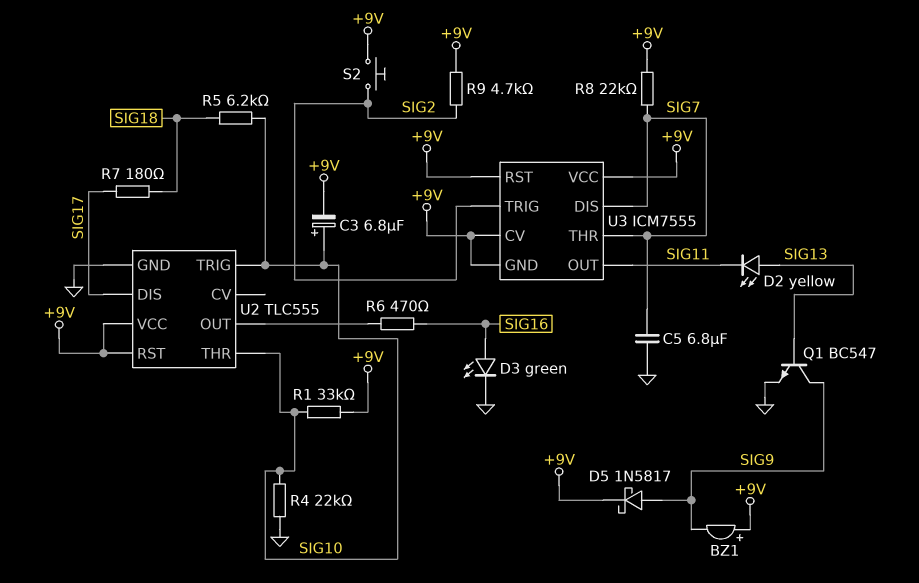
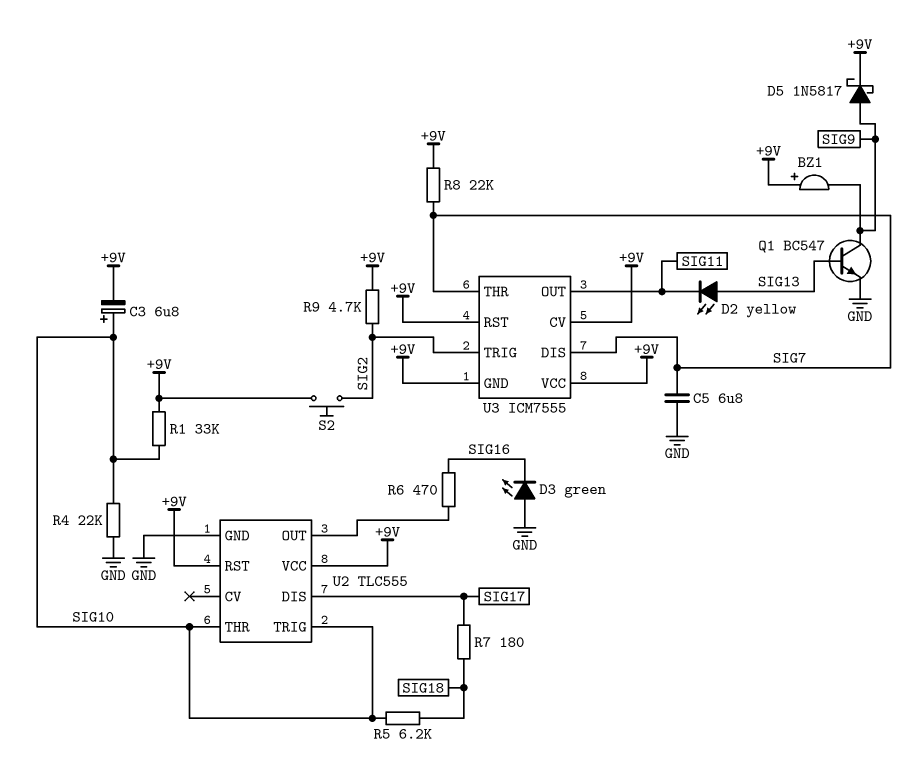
D3: LED green (A SIG16, K GND) -> LED green (A GND, K SIG16)

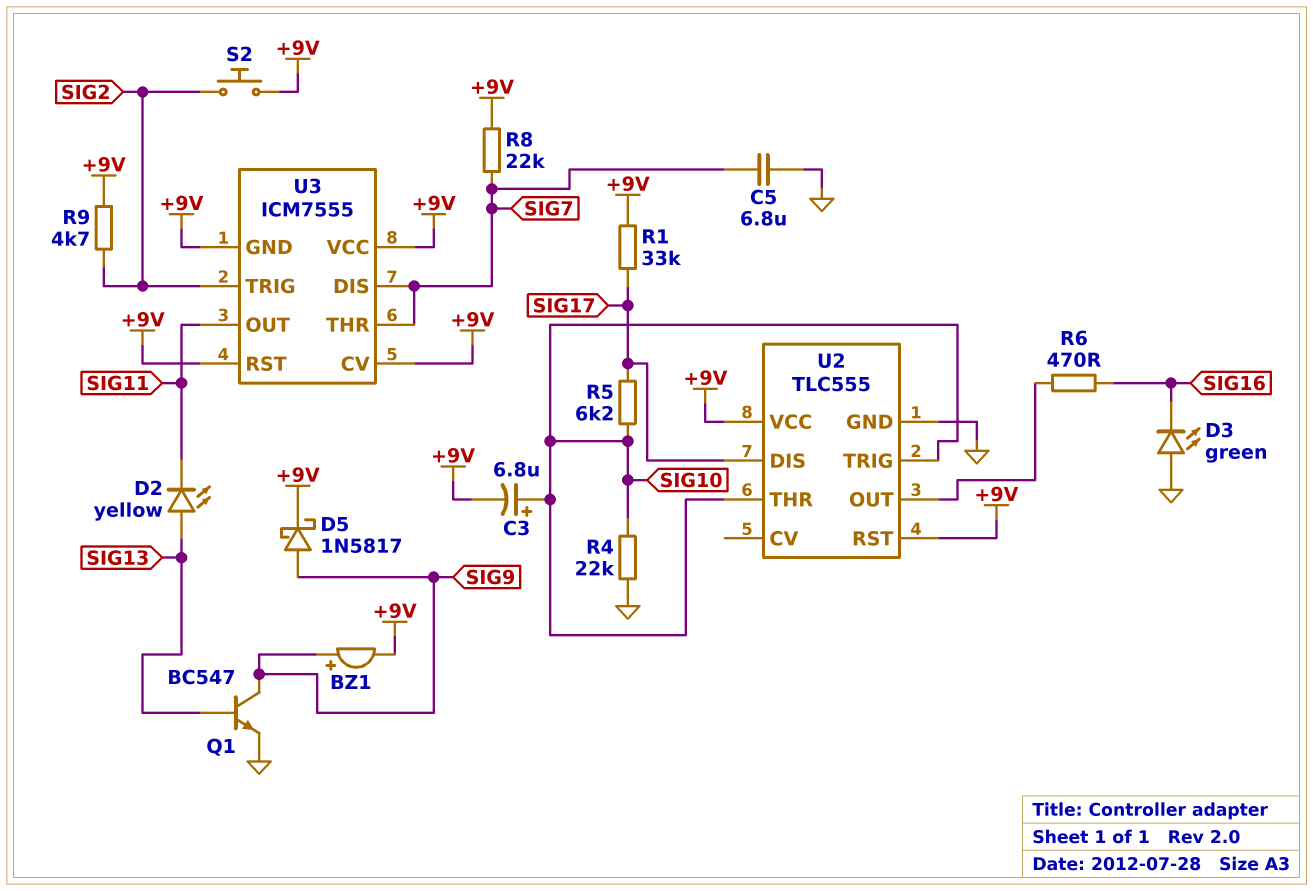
BZ1: buzzer (plus +9V, minus SIG9) -> buzzer (plus SIG9, minus +9V)
R1: 33k (+9V, SIG10) -> 33k (+9V, SIG17)
R5: 6.2k (SIG10, SIG18) -> 6.2k (SIG10, SIG17)
R7: 180 (SIG17, SIG18) -> none

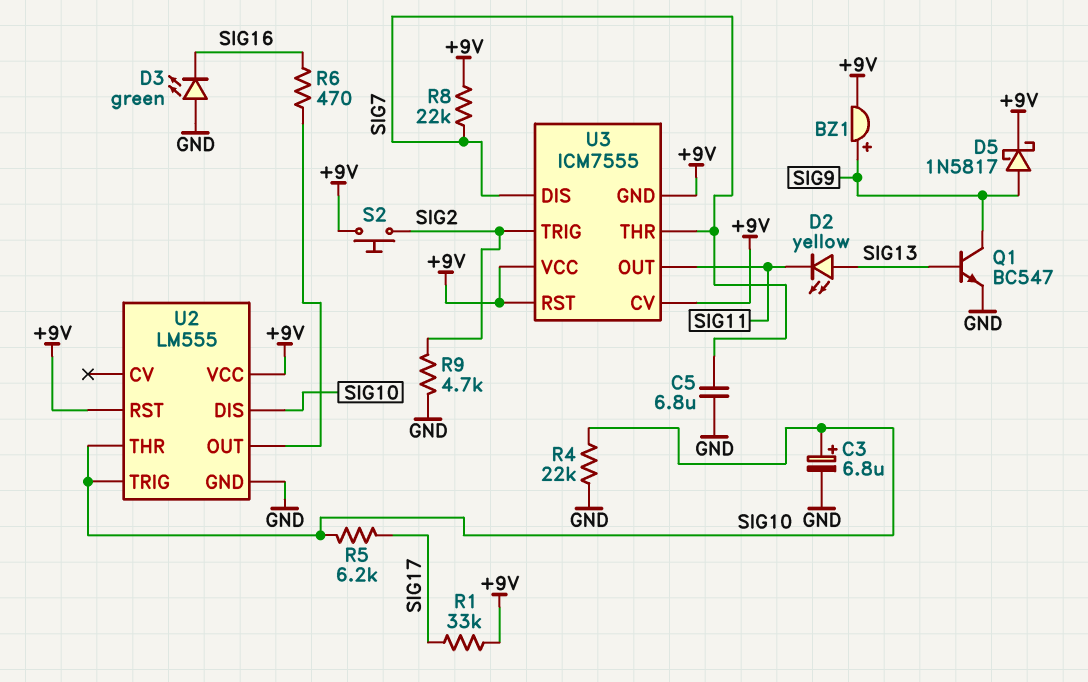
C3: 6.8uF (plus SIG10, minus +9V) -> 6.8uF (plus SIG10, minus GND)
R9: 4.7k (+9V, SIG2) -> 4.7k (GND, SIG2)
U2: TLC555 -> LM555
U2 pin DIS: SIG17 -> SIG10

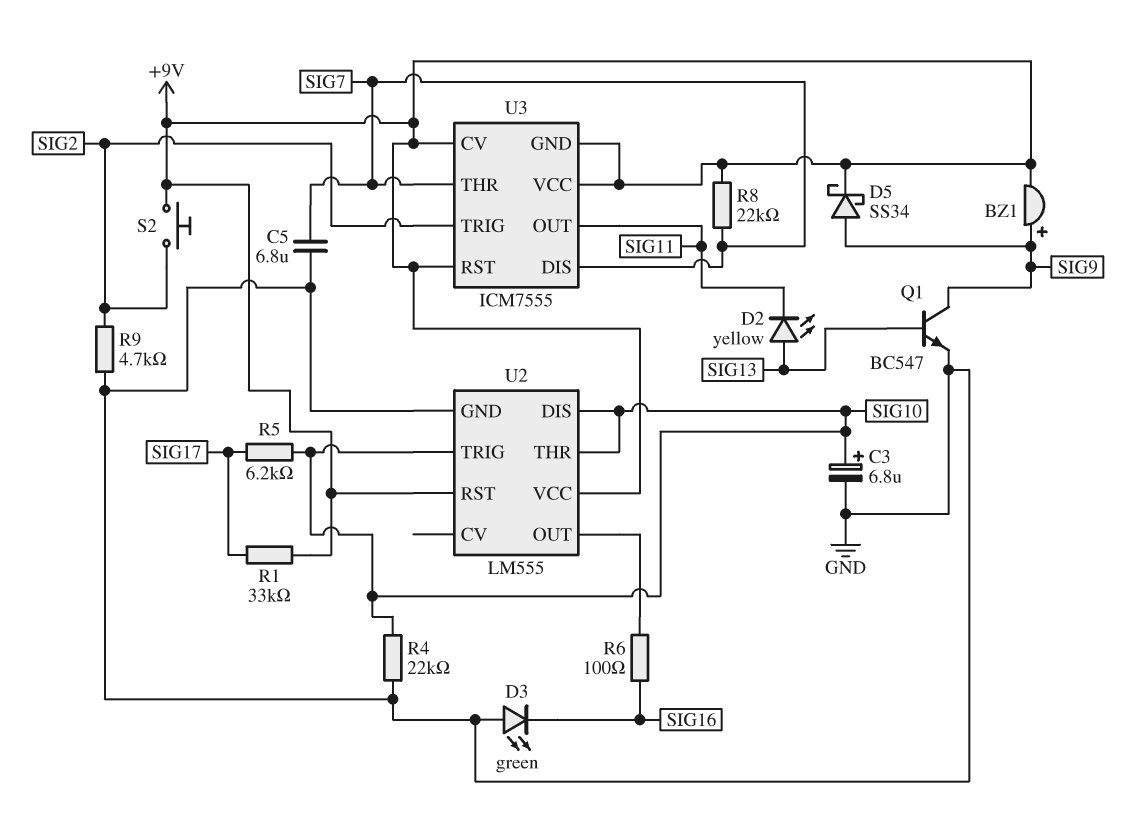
D5: schottky 1N5817 (A SIG9, K +9V) -> schottky SS34 (A SIG9, K +9V)
R6: 470 (SIG16, U2/OUT) -> 100 (SIG16, U2/OUT)

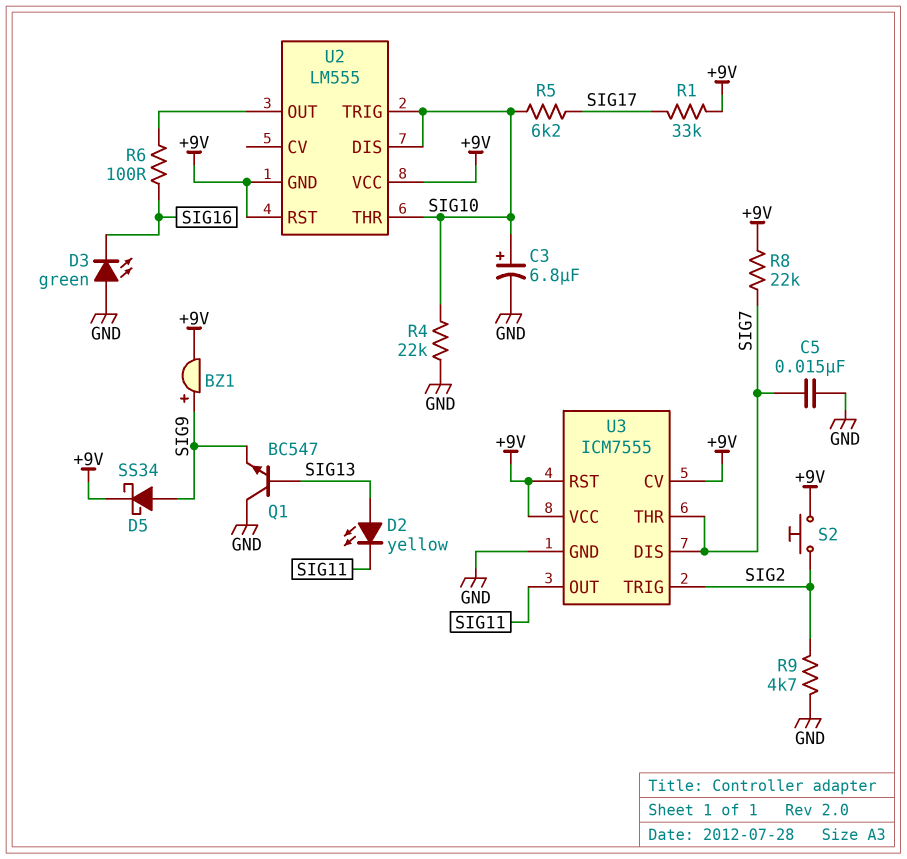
C5: 6.8uF (GND, SIG7) -> 15nF (GND, SIG7)
Q1: NPN BC547 (B SIG13, C SIG9, E GND) -> NPN BC547 (B SIG13, C GND, E SIG9)
U2 pin GND: GND -> +9V
U3 pin GND: +9V -> GND

